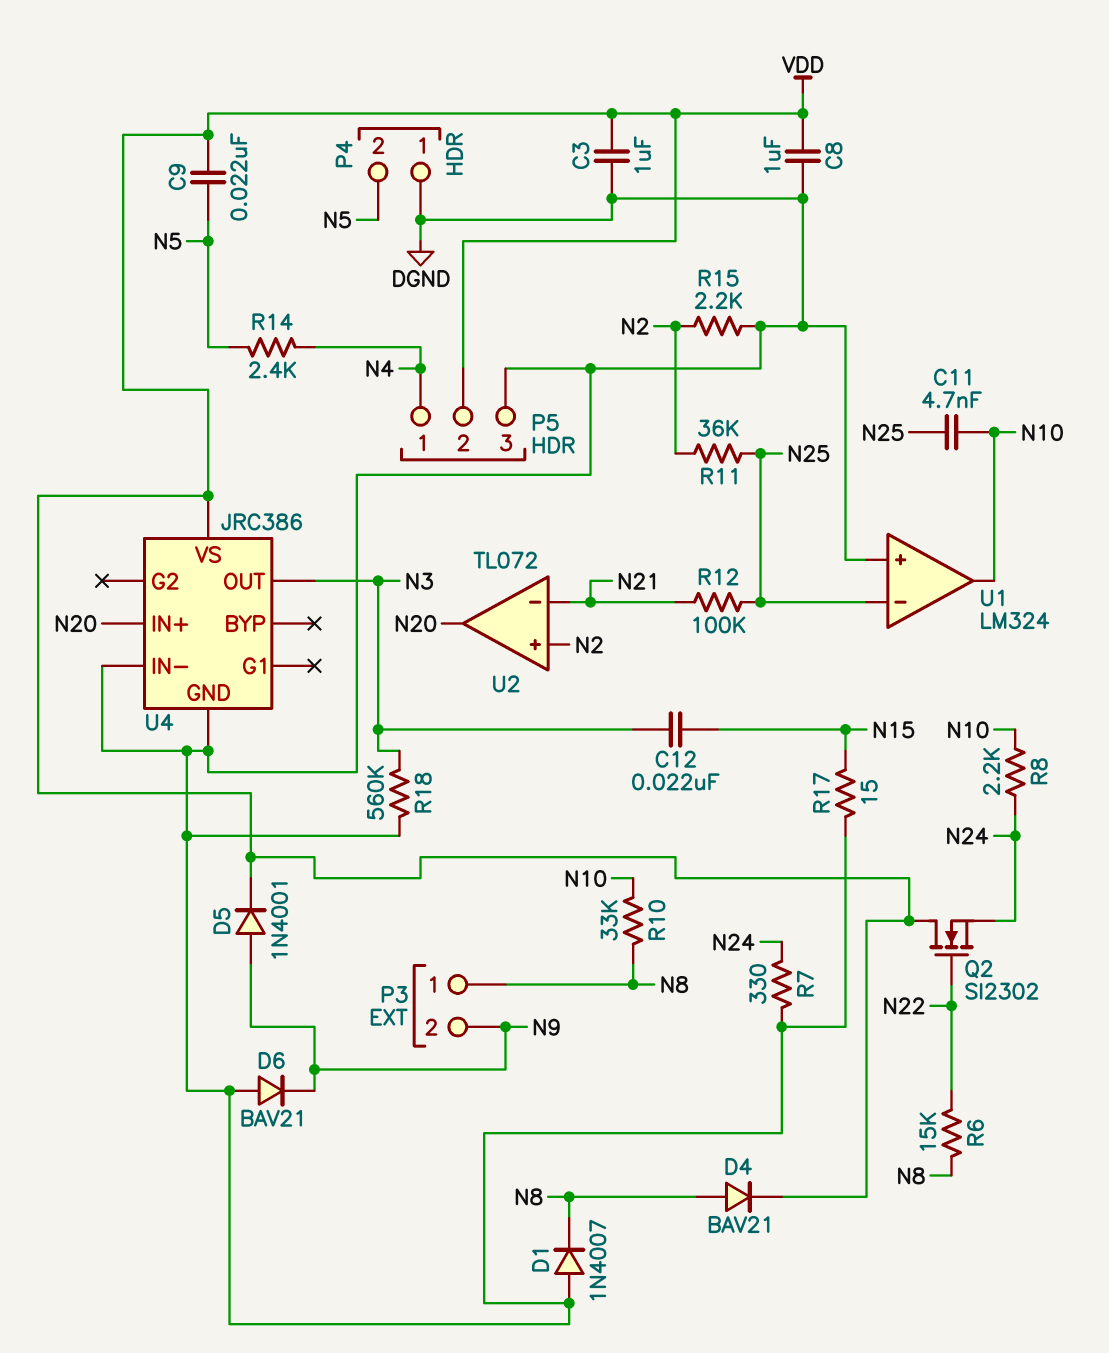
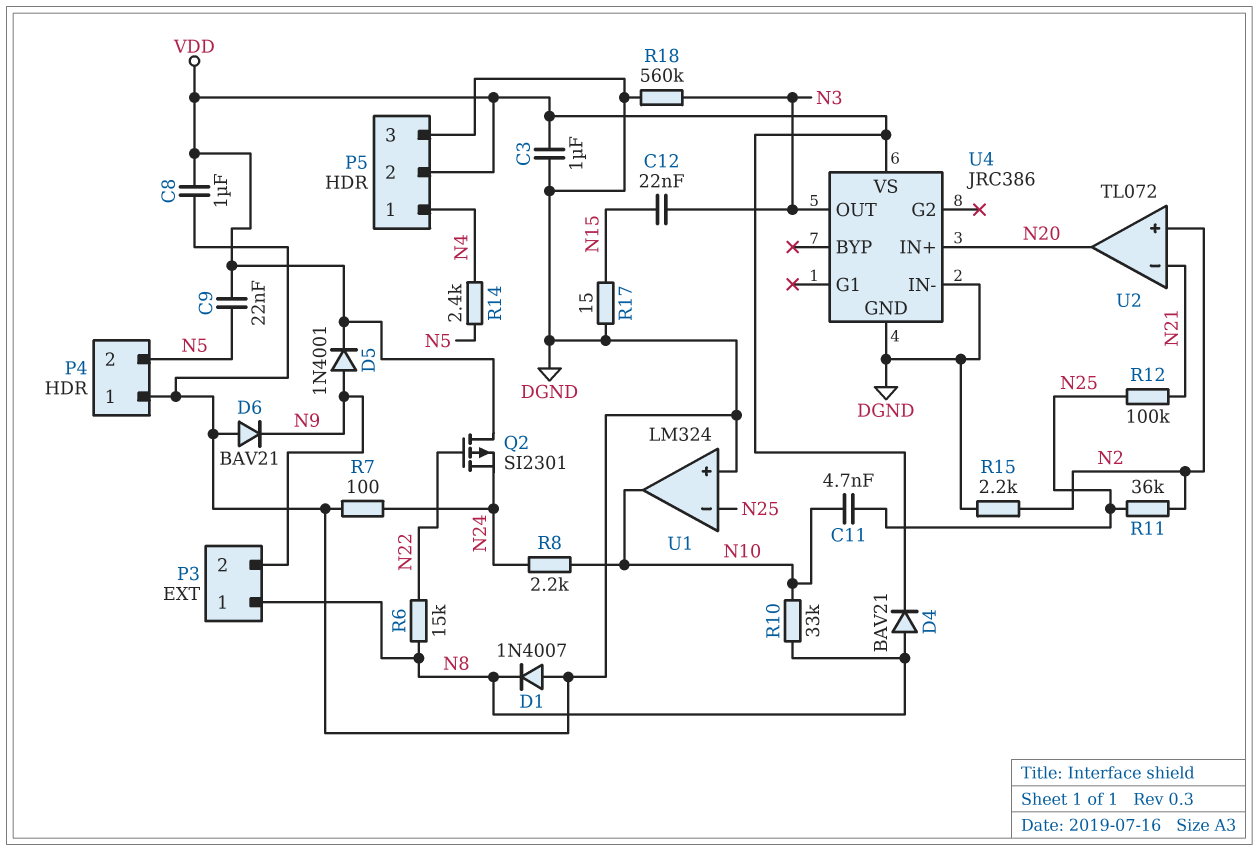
Q2: NMOS SI2302 (G N22, D VDD, S N24) -> PMOS SI2301 (G N22, D VDD, S N24)
R7: 330 (DGND, N24) -> 100 (DGND, N24)

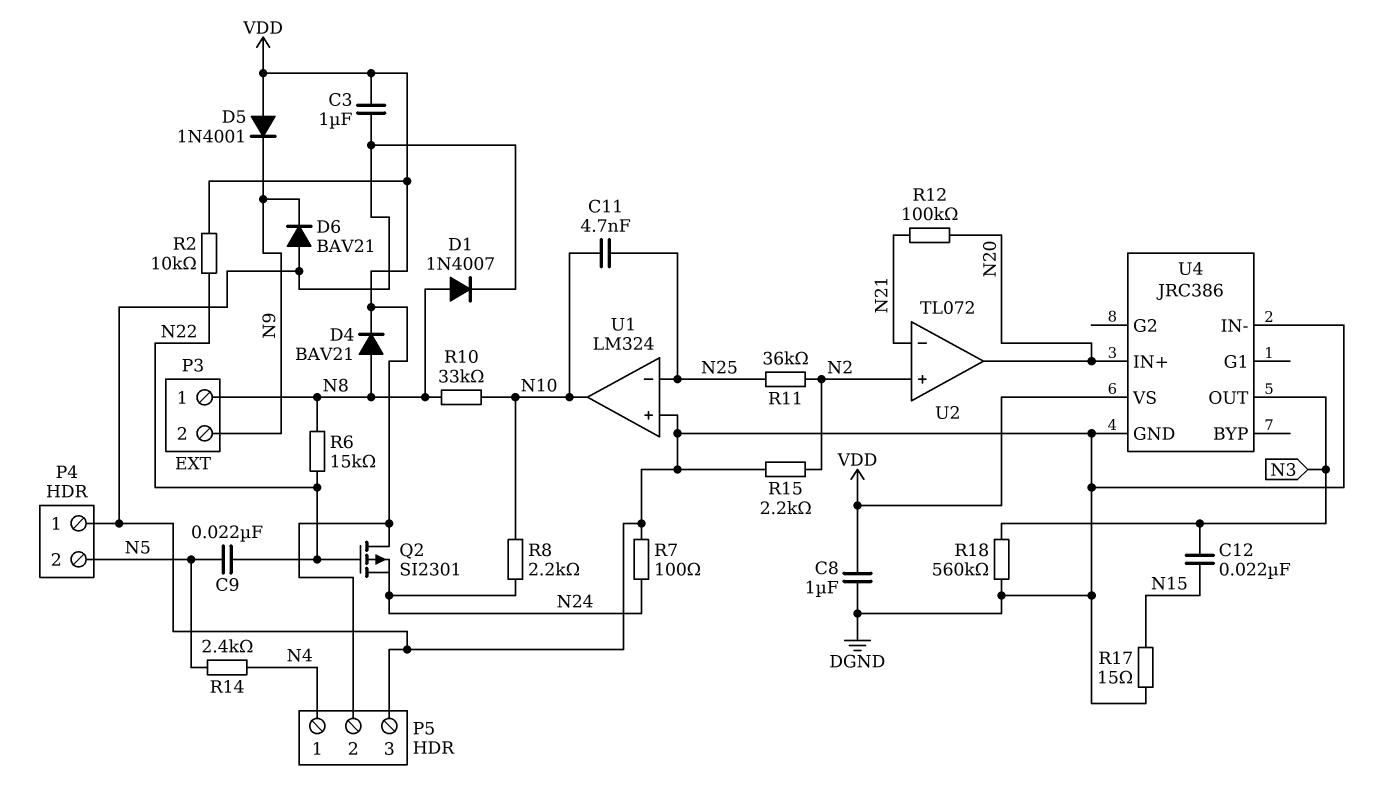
C9: 22nF (N5, VDD) -> 22nF (N5, N22)
D1: diode 1N4007 (A DGND, K N8) -> diode 1N4007 (A N8, K DGND)
D5: diode 1N4001 (A N9, K VDD) -> diode 1N4001 (A VDD, K N9)
R2: none -> 10k (N22, VDD)
R12: 100k (N21, N25) -> 100k (N20, N21)

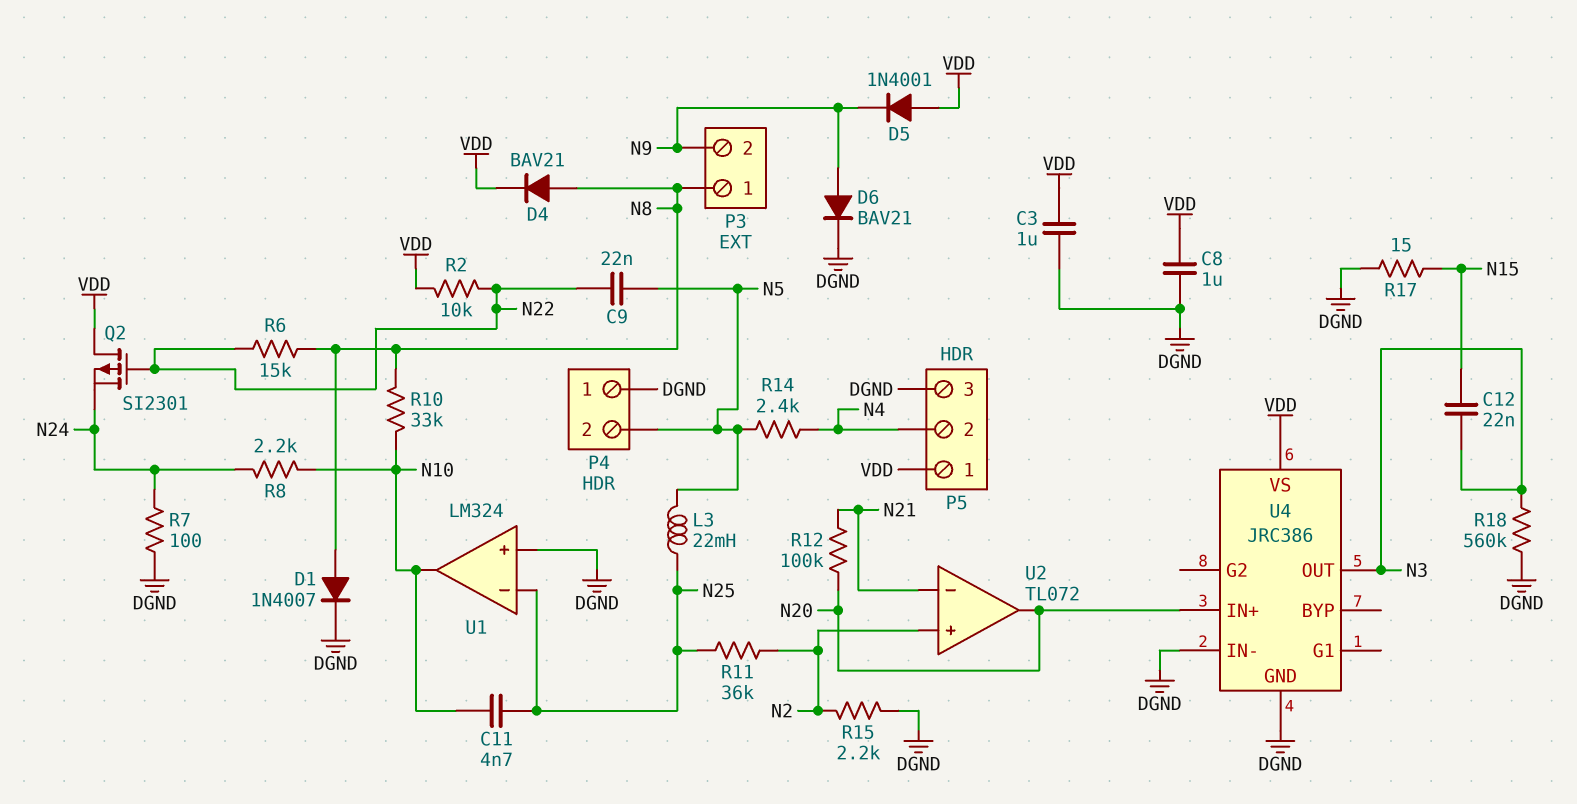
D6: diode BAV21 (A DGND, K N9) -> diode BAV21 (A N9, K DGND)
L3: none -> 22mH (N5, N25)
P5 pin 1: N4 -> VDD
P5 pin 2: VDD -> N4

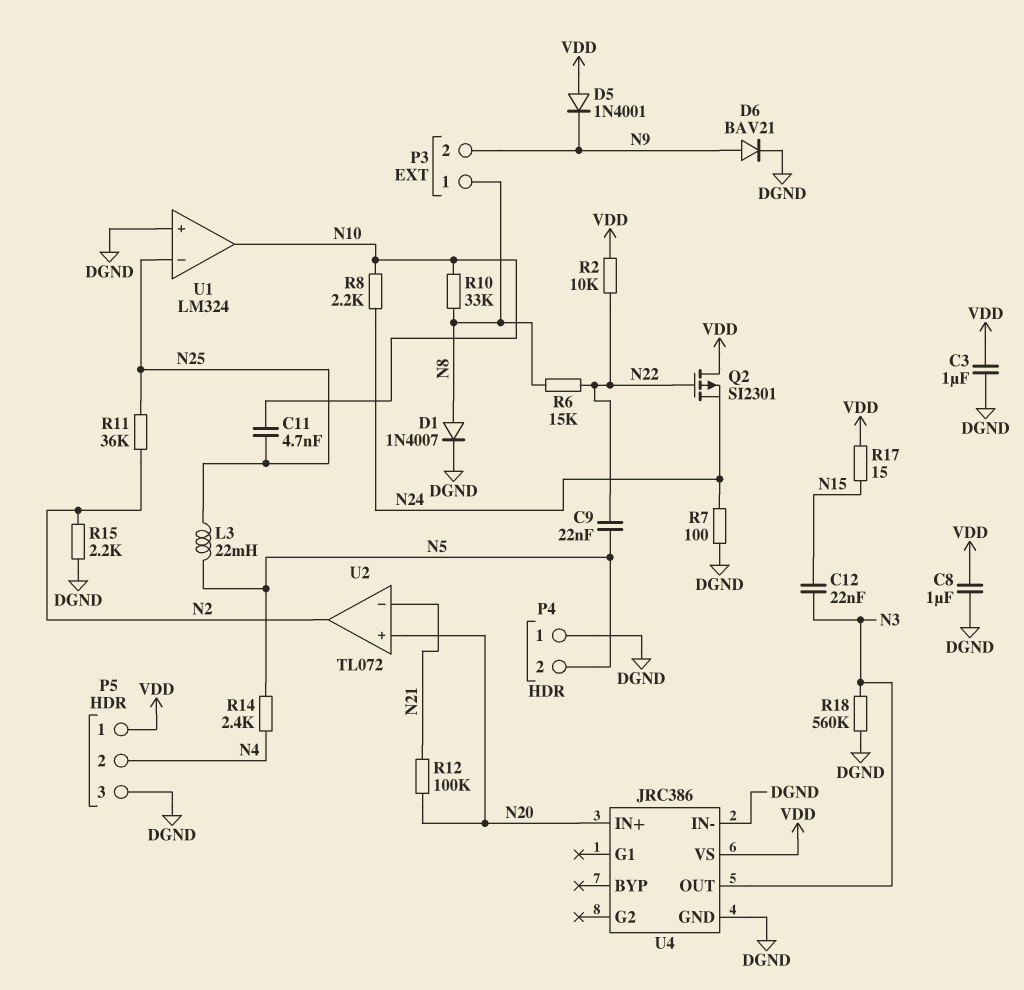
D4: diode BAV21 (A N8, K VDD) -> none
R17: 15 (DGND, N15) -> 15 (N15, VDD)
U2 pin in+: N2 -> N20
U2 pin out: N20 -> N2

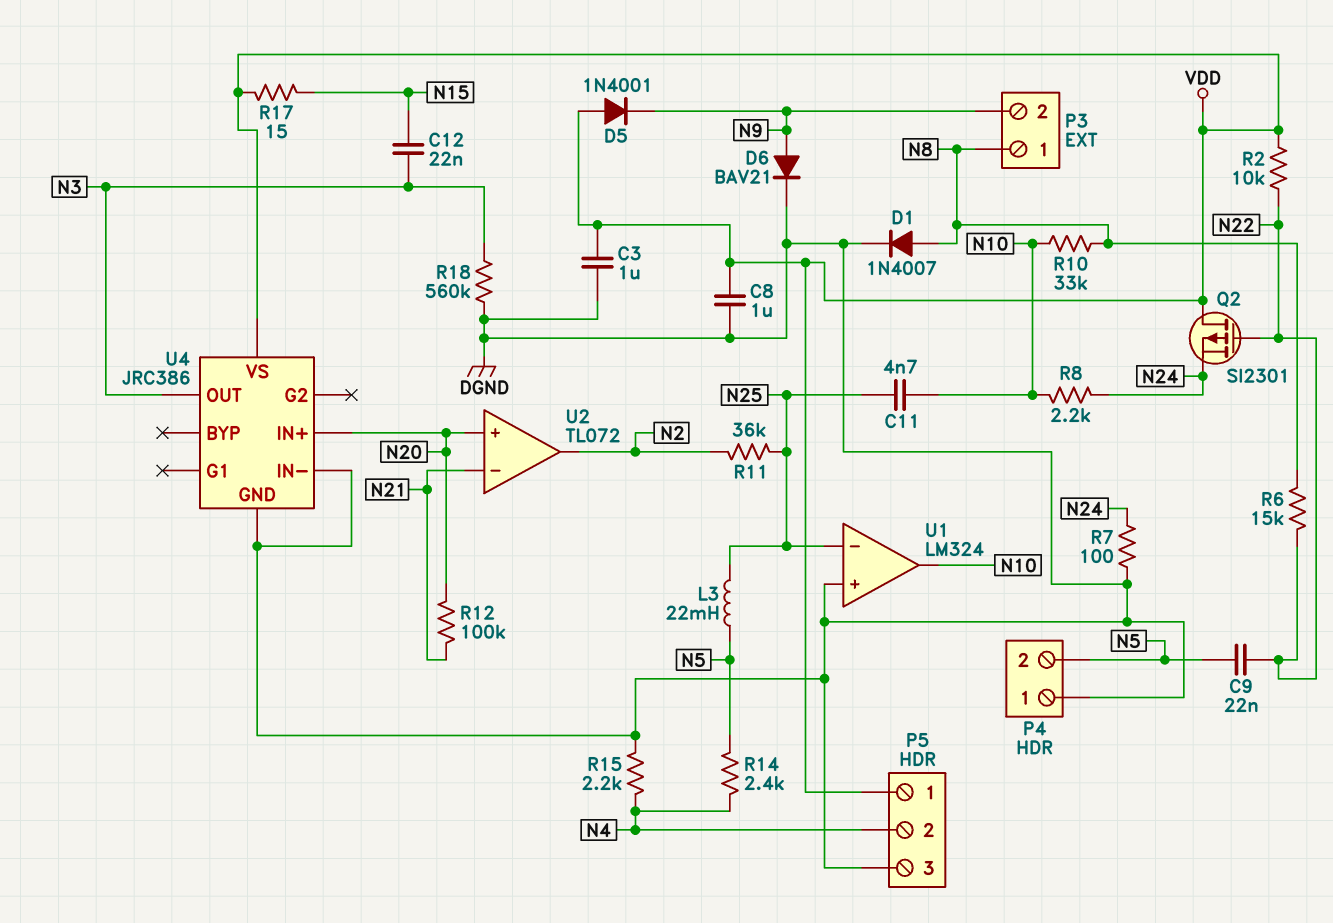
R15: 2.2k (DGND, N2) -> 2.2k (DGND, N4)

